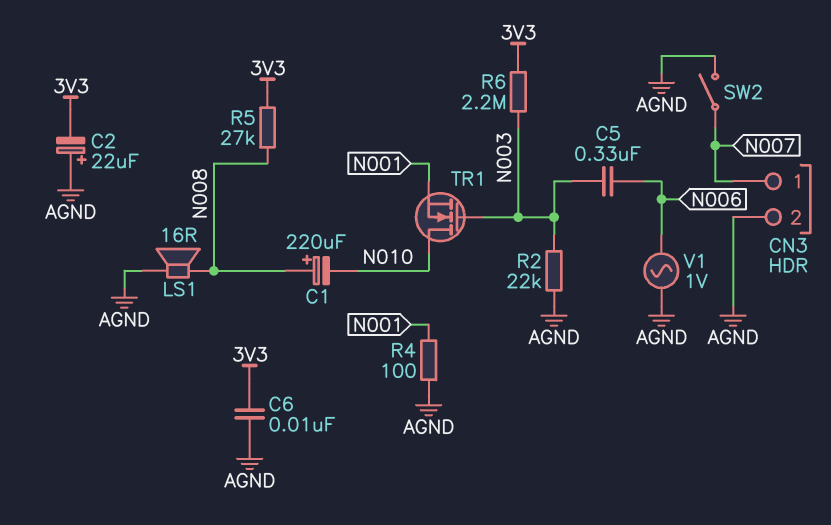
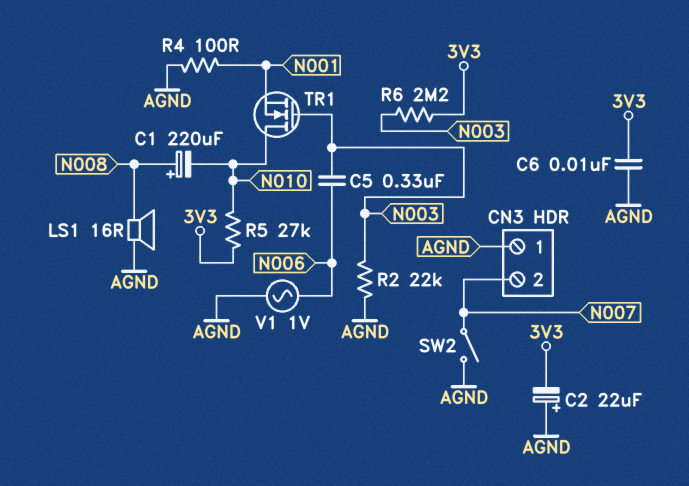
CN3 pin 1: N007 -> AGND
CN3 pin 2: AGND -> N007
R5: 27k (3V3, N008) -> 27k (3V3, N010)

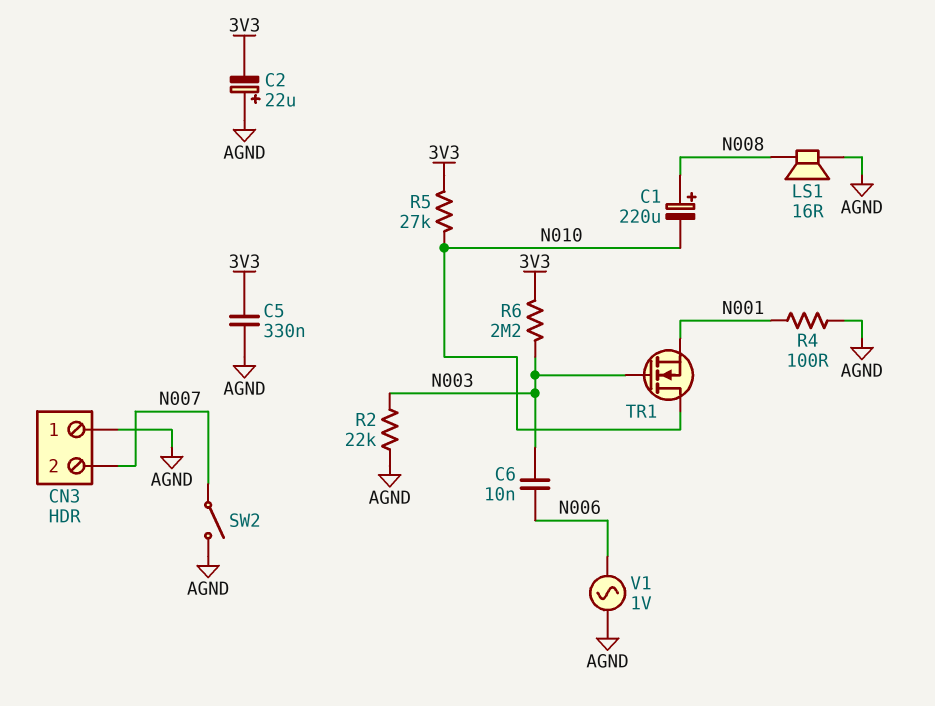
C5: 330nF (N003, N006) -> 330nF (3V3, AGND)
C6: 10nF (3V3, AGND) -> 10nF (N003, N006)

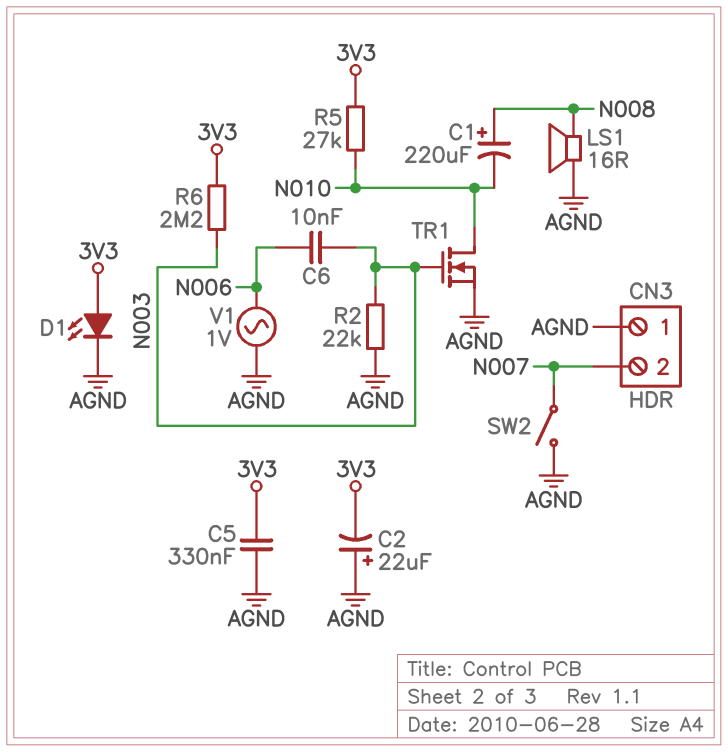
D1: none -> LED (A 3V3, K AGND)
R4: 100 (AGND, N001) -> none
TR1: NMOS (G N003, D N010, S N001) -> NMOS (G N003, D N010, S AGND)

